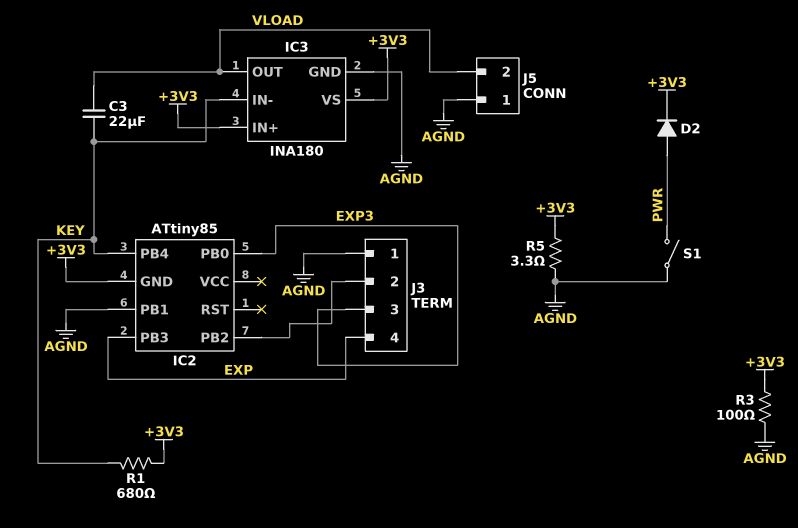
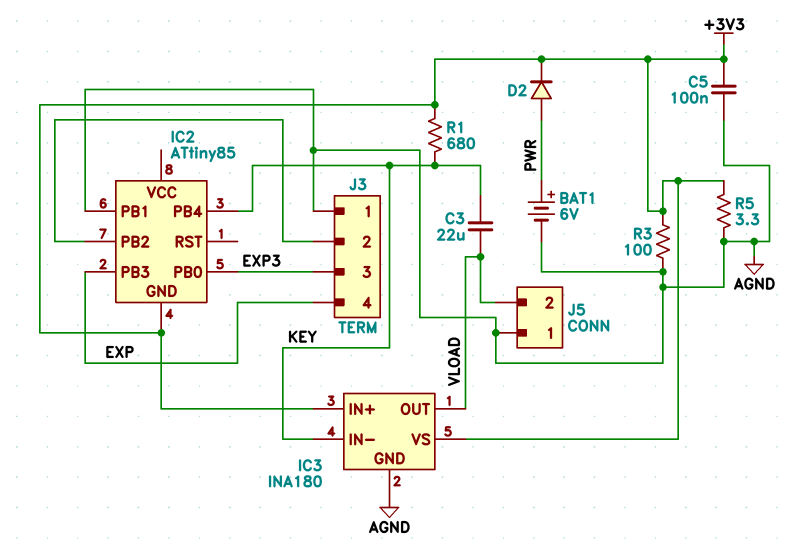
BAT1: none -> 6V (plus PWR, minus AGND)
C5: none -> 100nF (+3V3, AGND)
S1: switch (AGND, PWR) -> none

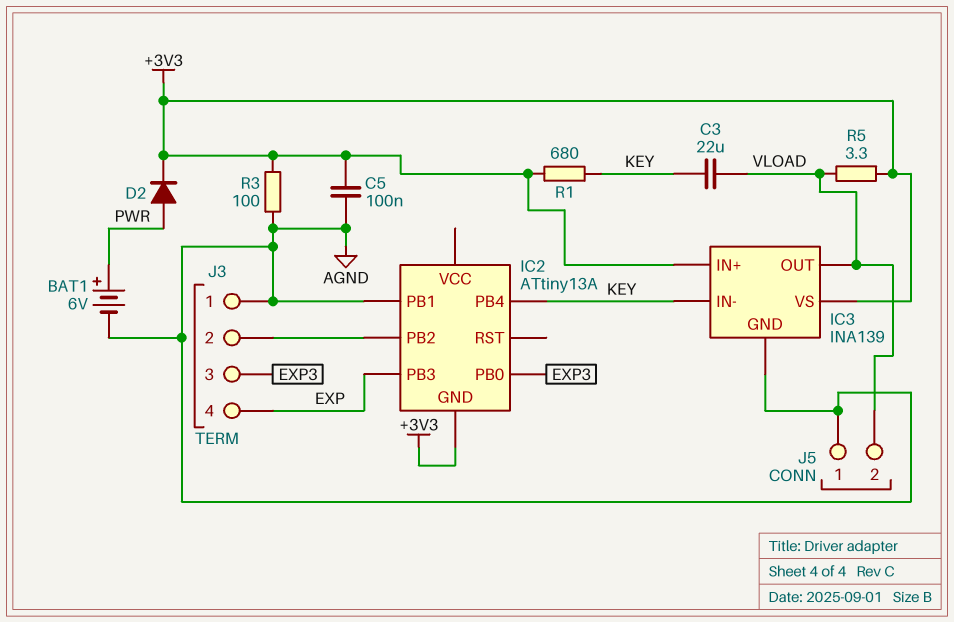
IC2: ATtiny85 -> ATtiny13A
IC3: INA180 -> INA139
R5: 3.3 (+3V3, AGND) -> 3.3 (+3V3, VLOAD)

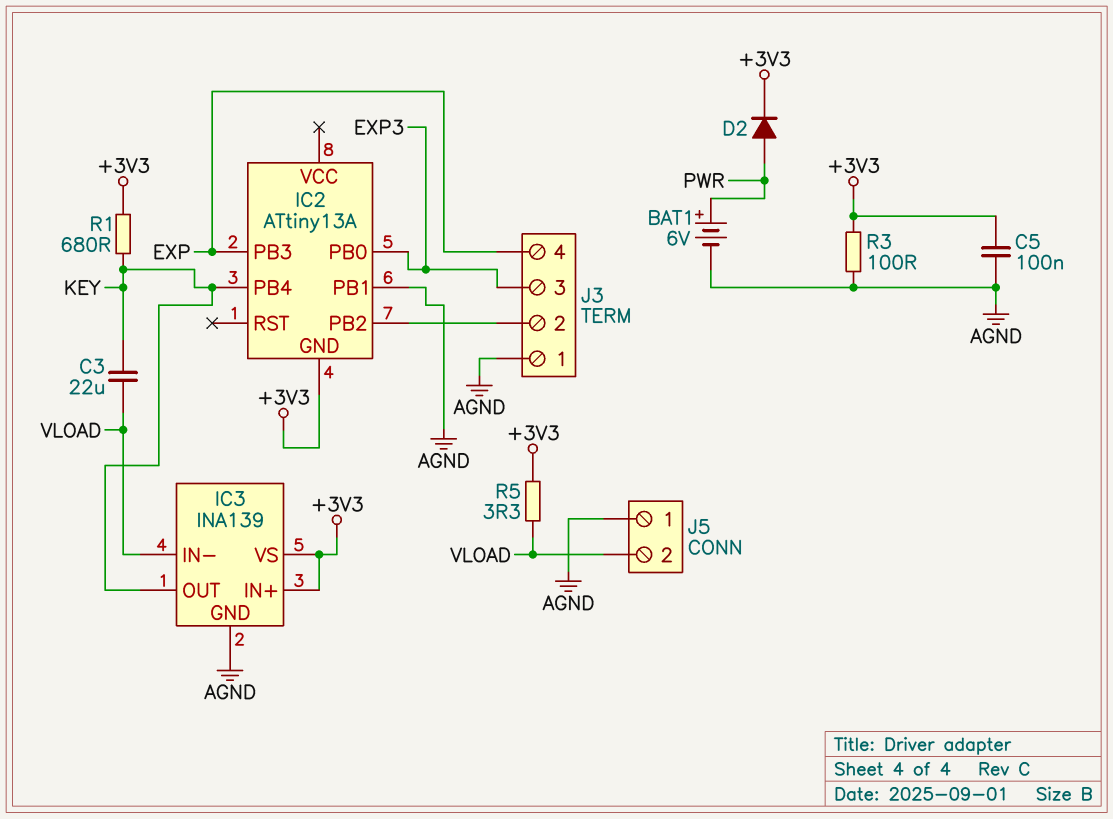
IC3 pin IN-: KEY -> VLOAD
IC3 pin OUT: VLOAD -> KEY

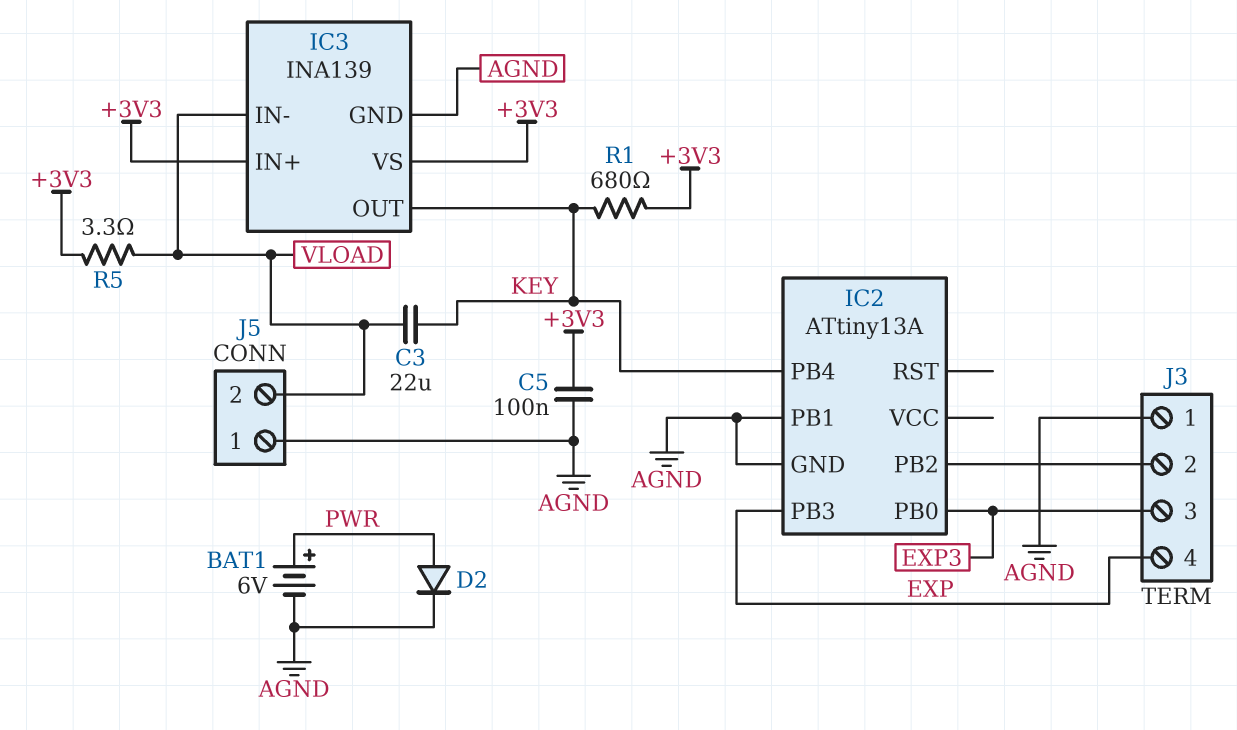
D2: diode (A PWR, K +3V3) -> diode (A PWR, K AGND)
IC2 pin GND: +3V3 -> AGND
R3: 100 (+3V3, AGND) -> none

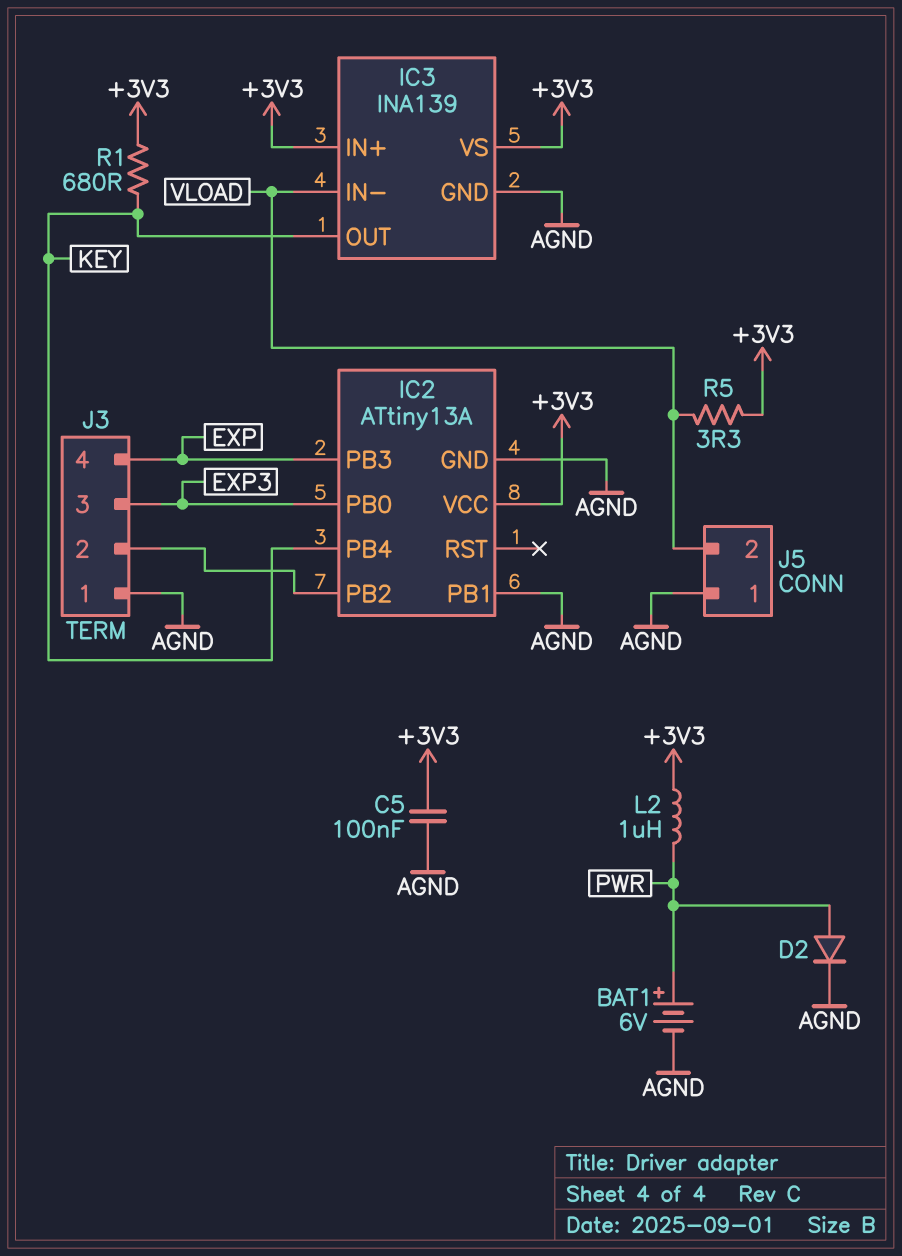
C3: 22uF (KEY, VLOAD) -> none
IC2 pin VCC: none -> +3V3
L2: none -> 1uH (+3V3, PWR)

